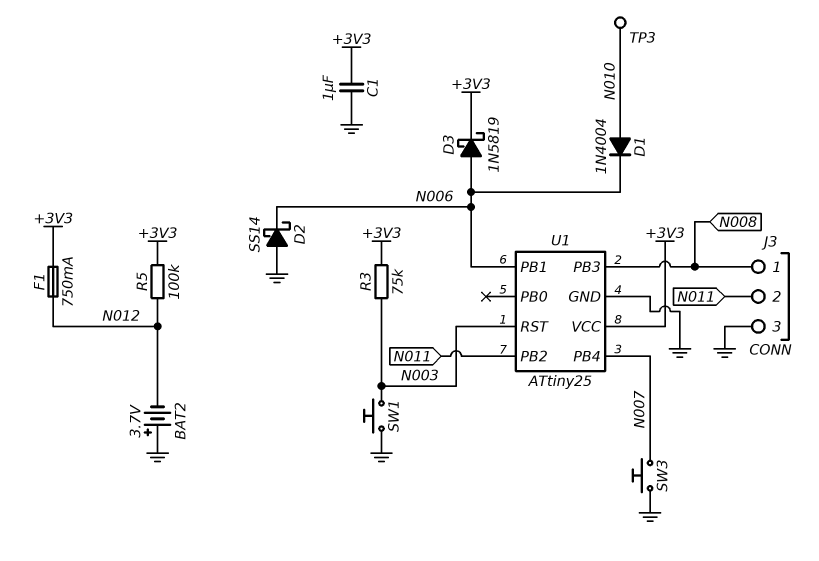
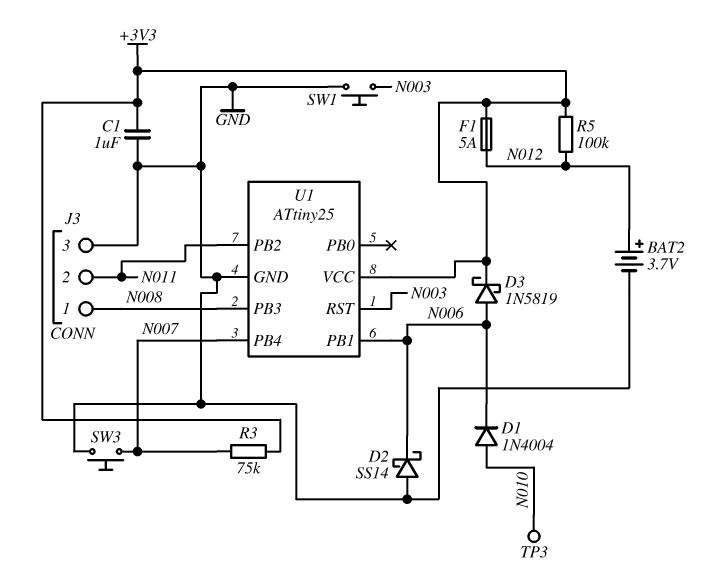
BAT2: 3.7V (plus GND, minus N012) -> 3.7V (plus N012, minus GND)
F1: 750mA (+3V3, N012) -> 5A (+3V3, N012)
R3: 75k (+3V3, N003) -> 75k (+3V3, N007)

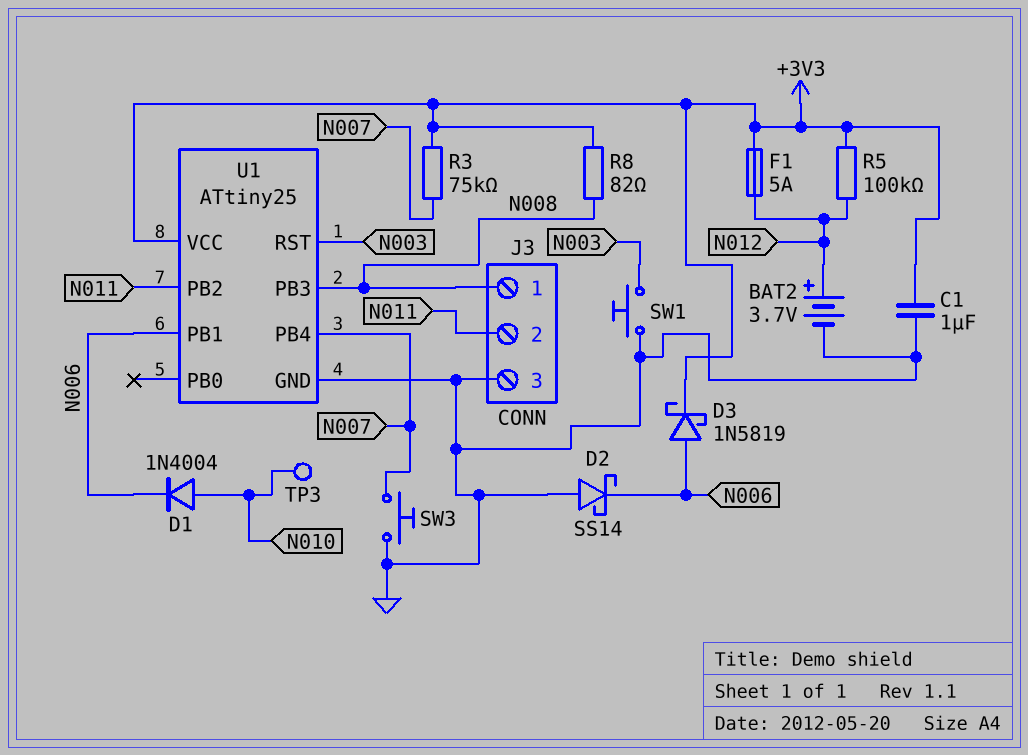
R8: none -> 82 (+3V3, N008)

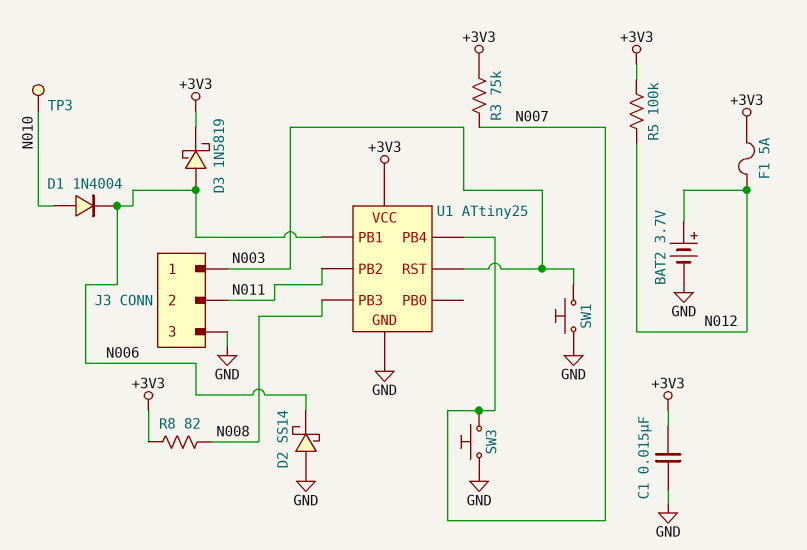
C1: 1uF (+3V3, GND) -> 15nF (+3V3, GND)
J3 pin 1: N008 -> N003

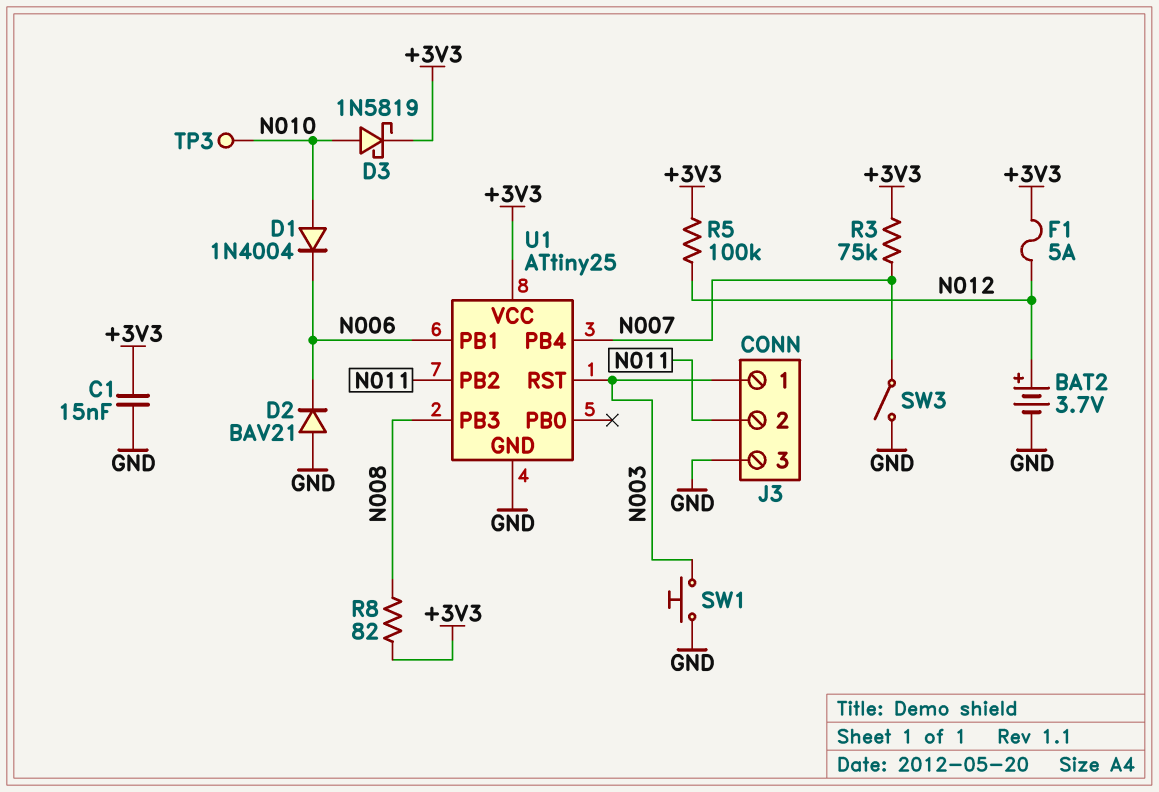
D2: schottky SS14 (A GND, K N006) -> diode BAV21 (A GND, K N006)
D3: schottky 1N5819 (A N006, K +3V3) -> schottky 1N5819 (A N010, K +3V3)
SW3: button (GND, N007) -> switch (GND, N007)

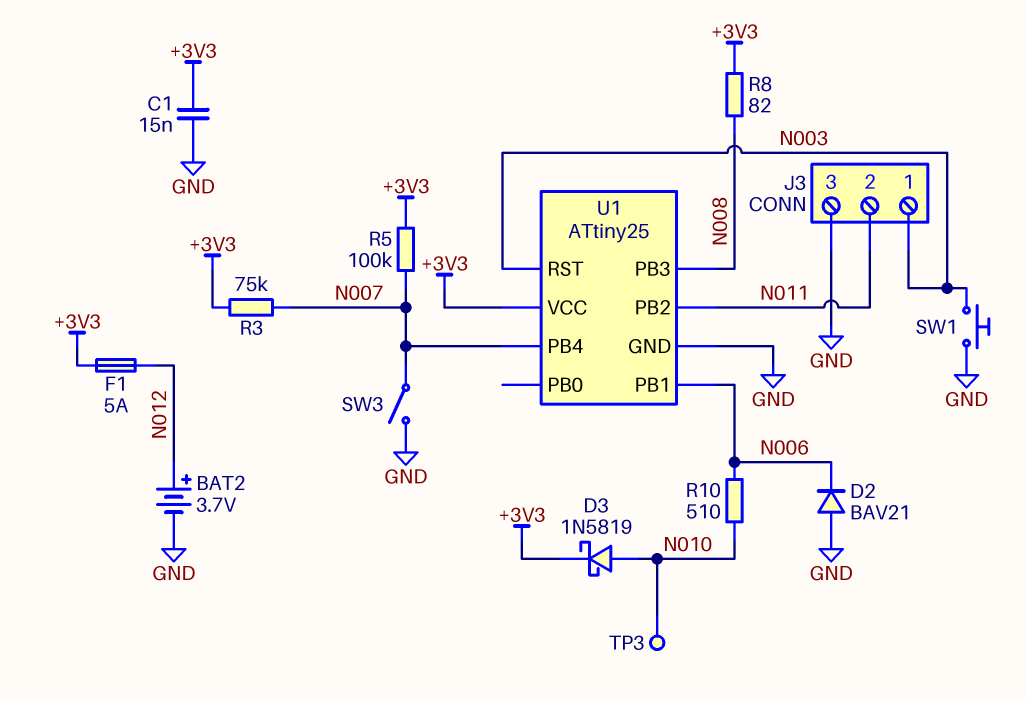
D1: diode 1N4004 (A N010, K N006) -> none
R5: 100k (+3V3, N012) -> 100k (+3V3, N007)
R10: none -> 510 (N006, N010)

